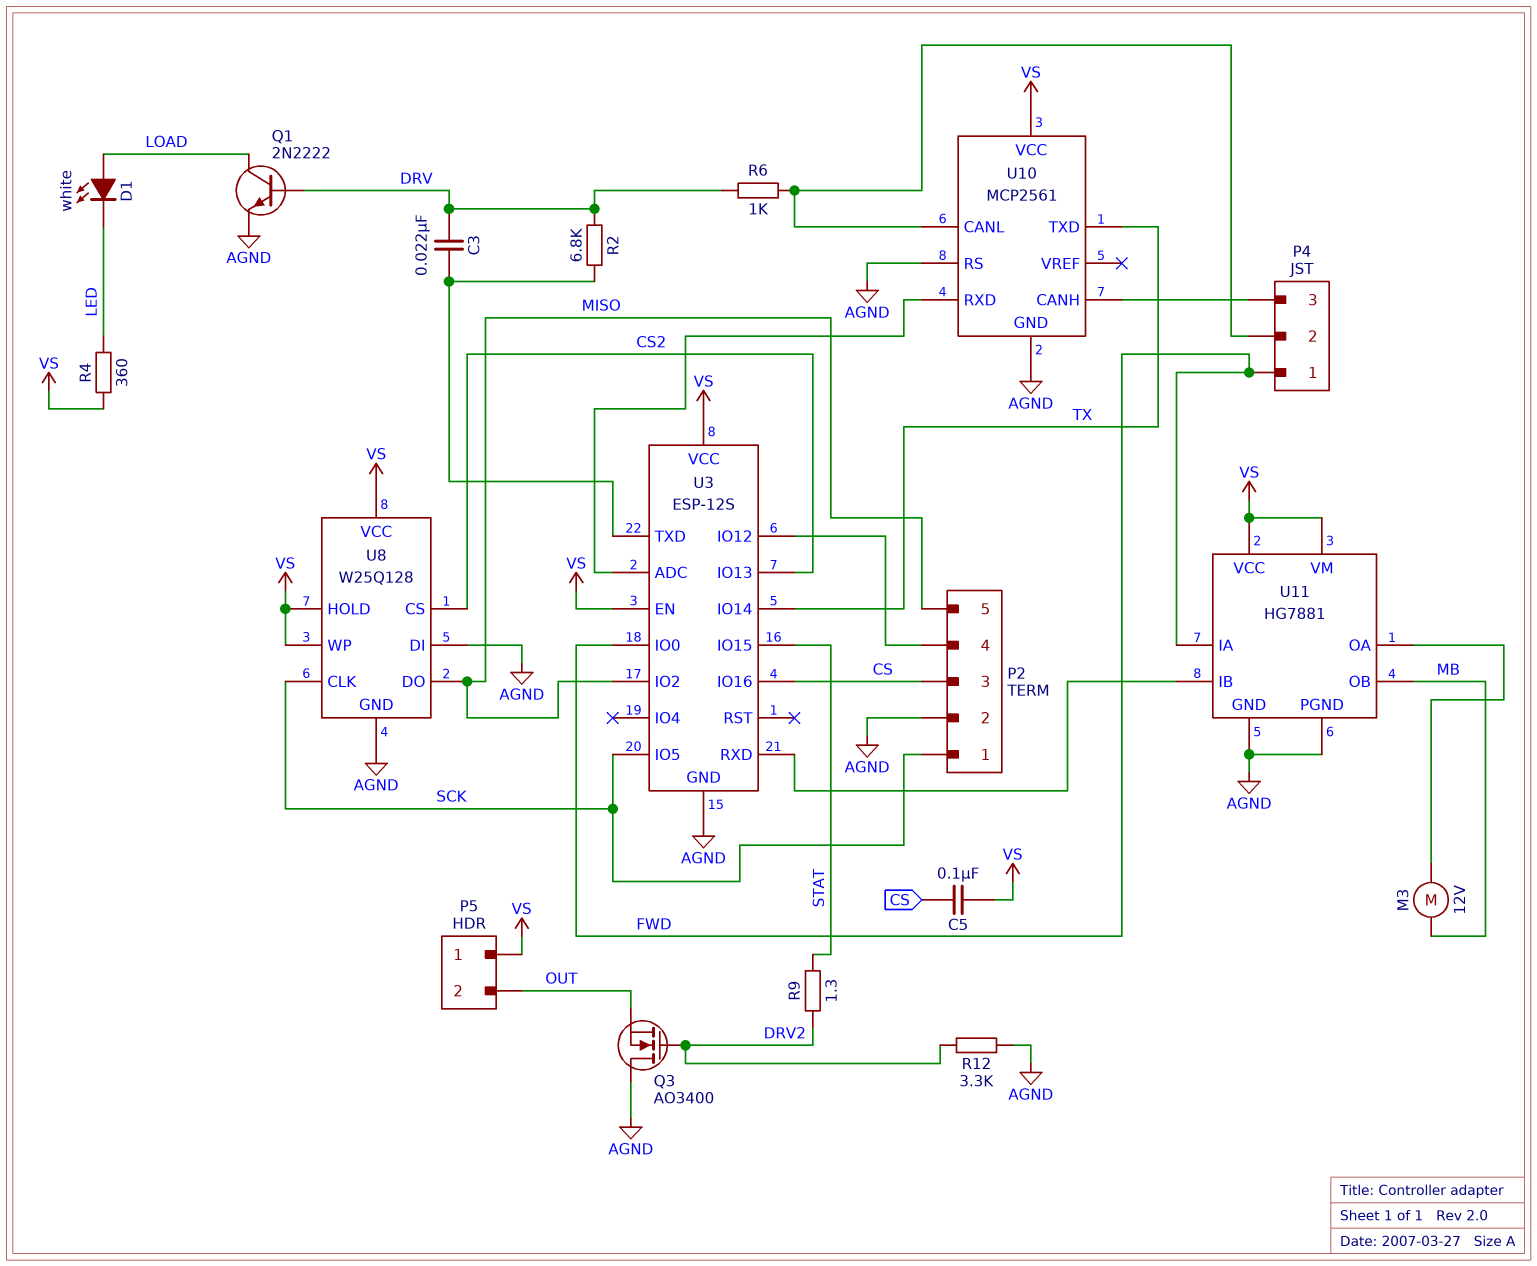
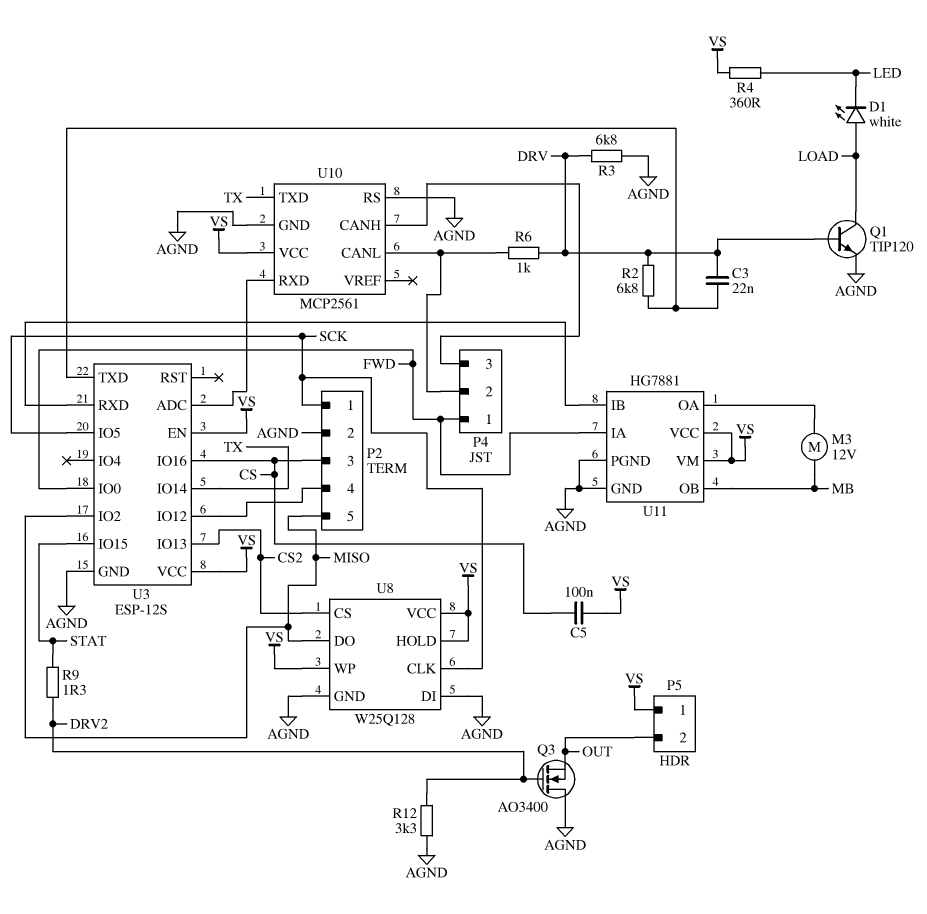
Q1: NPN 2N2222 (B DRV, C LOAD, E AGND) -> NPN TIP120 (B DRV, C LOAD, E AGND)
R3: none -> 6.8k (AGND, DRV)

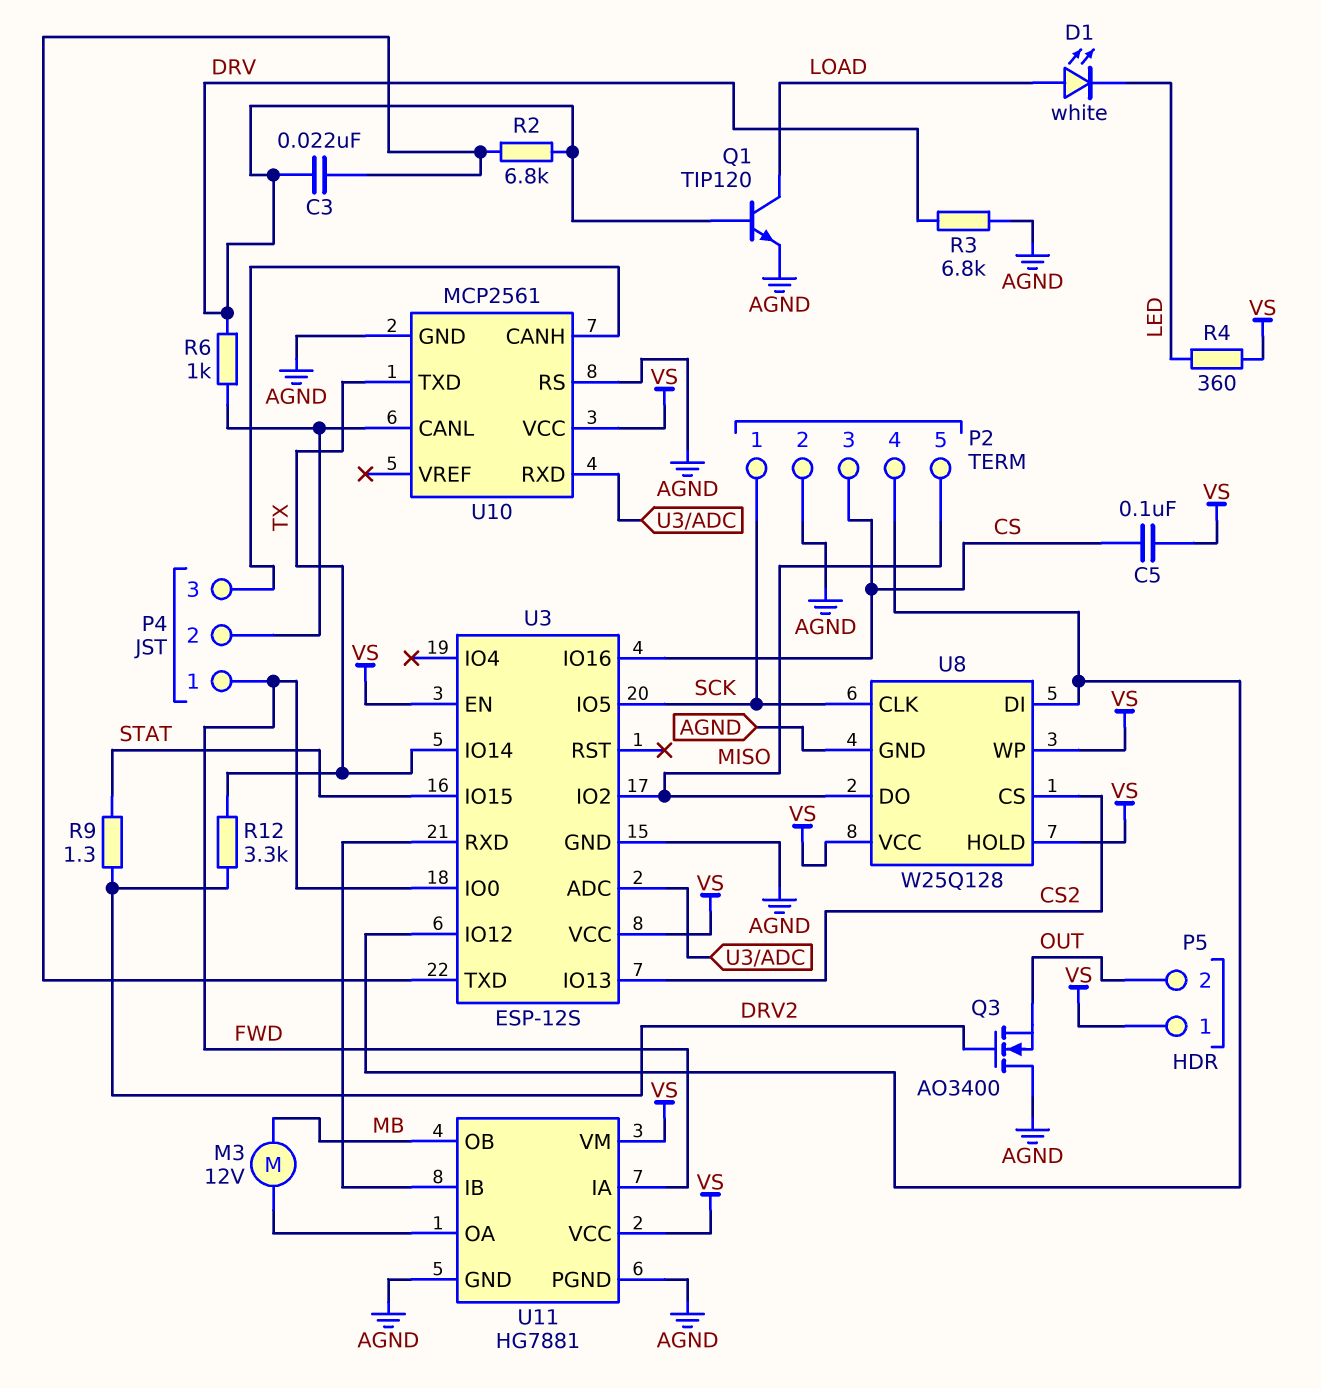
R12: 3.3k (AGND, DRV2) -> 3.3k (DRV2, TX)
U8 pin DI: AGND -> P2/4

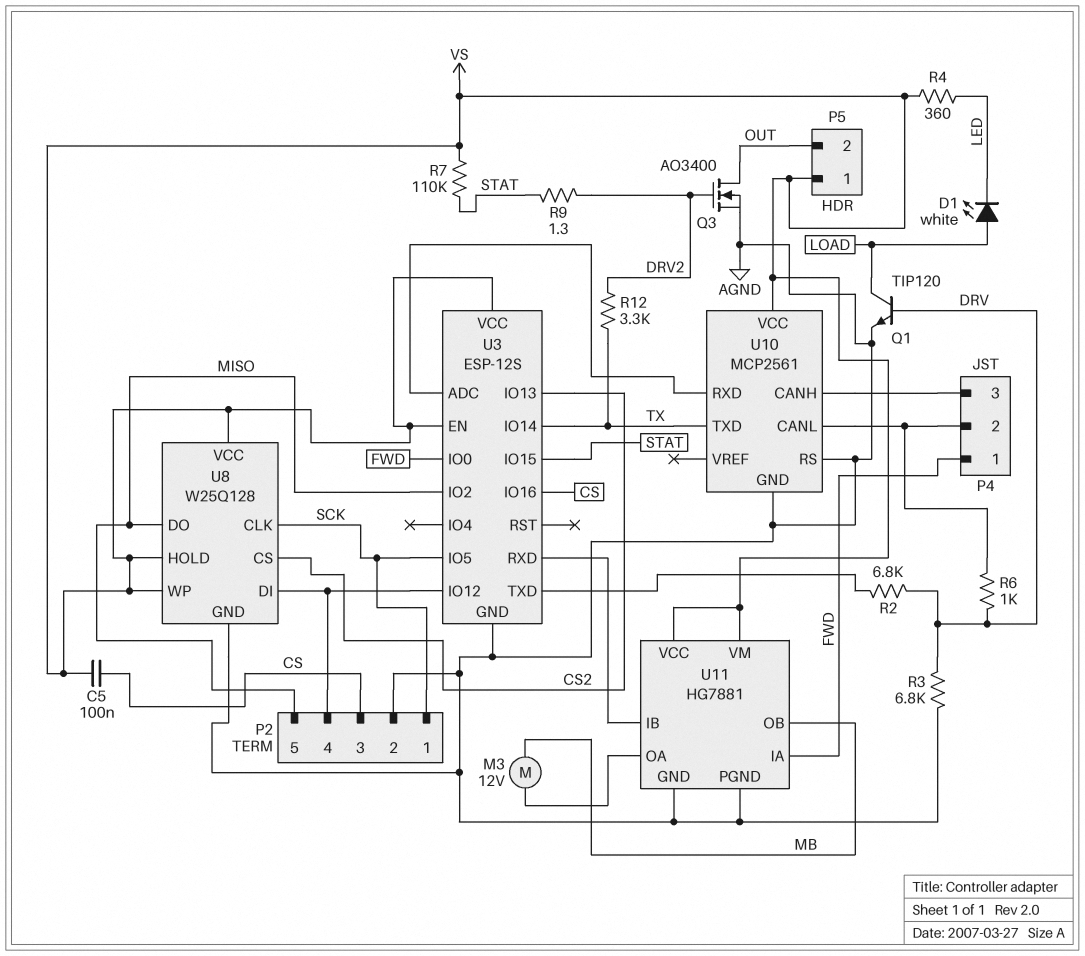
C3: 22nF (DRV, U3/TXD) -> none
Q3: NMOS AO3400 (G DRV2, D AGND, S OUT) -> NMOS AO3400 (G DRV2, D OUT, S AGND)
R7: none -> 110k (STAT, VS)

